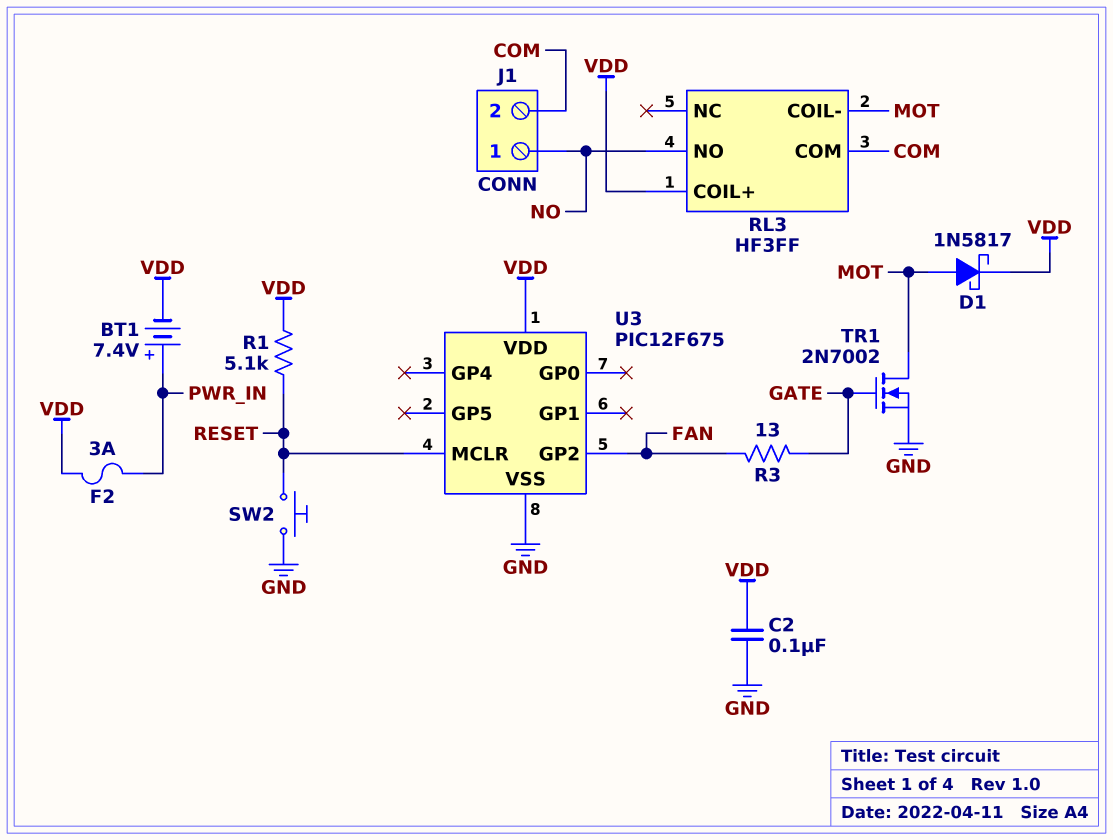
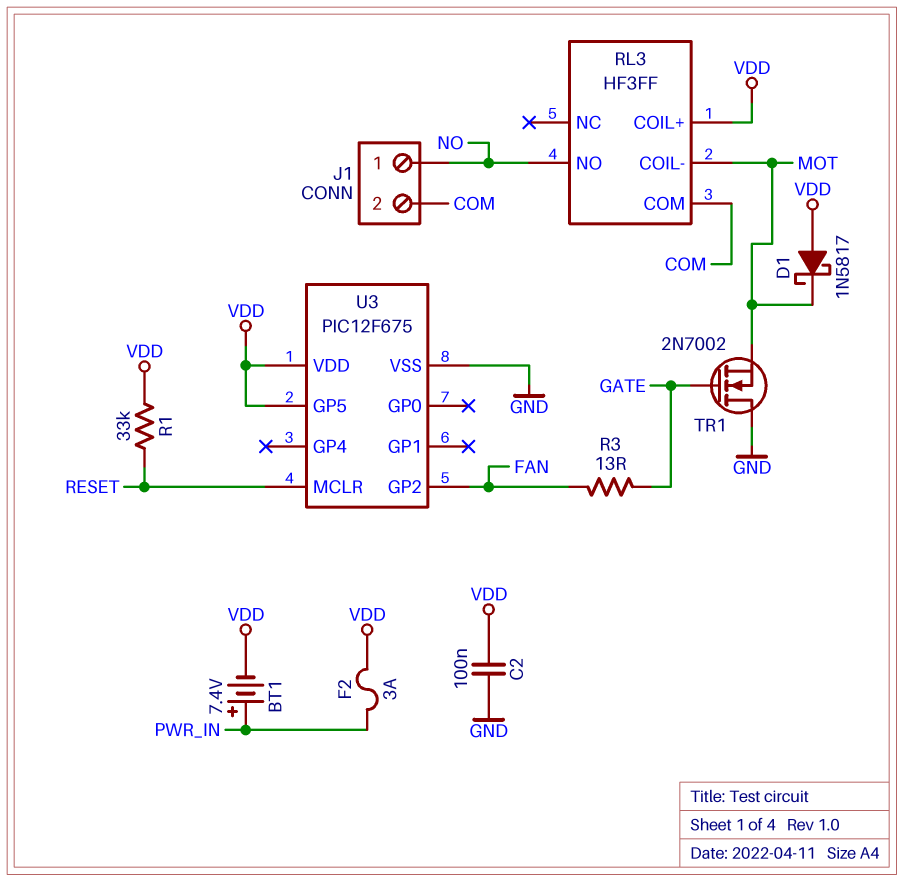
D1: schottky 1N5817 (A MOT, K VDD) -> schottky 1N5817 (A VDD, K MOT)
R1: 5.1k (RESET, VDD) -> 33k (RESET, VDD)
SW2: button (GND, RESET) -> none
TR1: NMOS 2N7002 (G GATE, D MOT, S GND) -> NMOS 2N7002 (G GATE, D GND, S MOT)
U3 pin GP5: none -> VDD

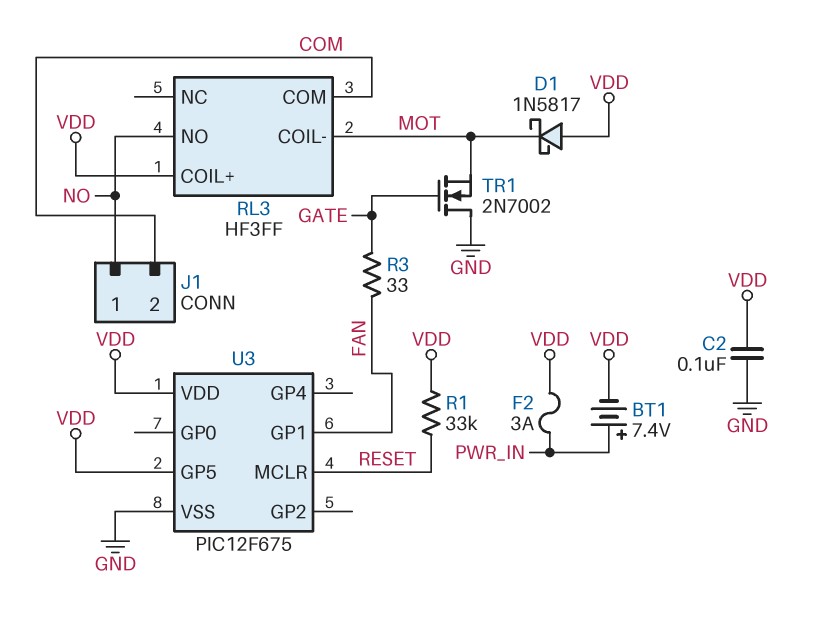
R3: 13 (FAN, GATE) -> 33 (FAN, GATE)
U3 pin GP1: none -> FAN
U3 pin GP2: FAN -> none

